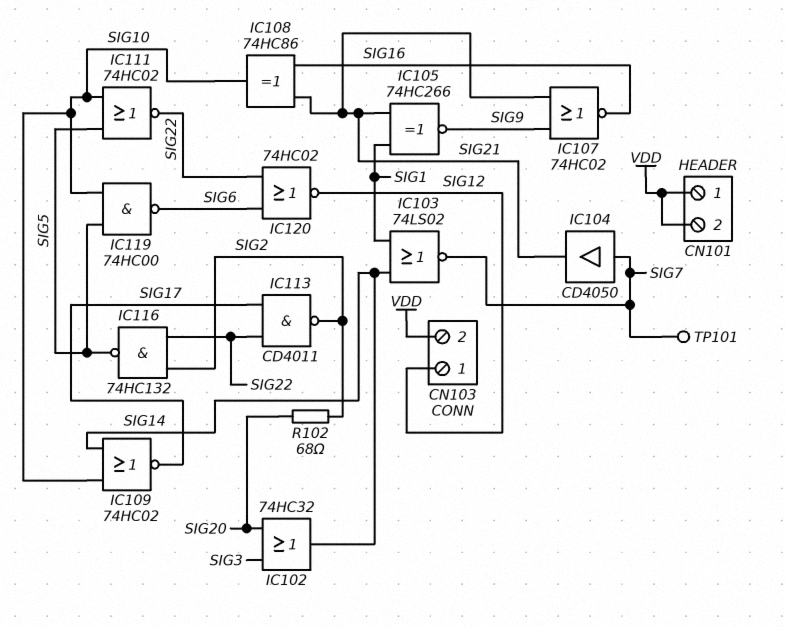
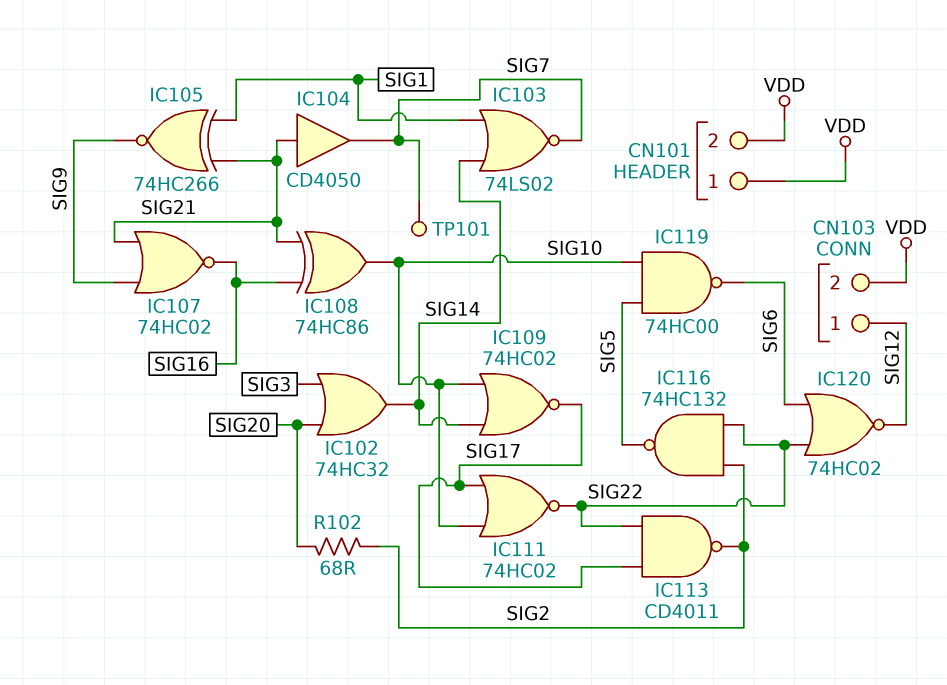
IC104: buffer CD4050 (in SIG7, out SIG21) -> buffer CD4050 (in SIG21, out SIG7)
IC111: NOR 74HC02 (in SIG5, in SIG10, out SIG22) -> NOR 74HC02 (in SIG10, in SIG17, out SIG22)

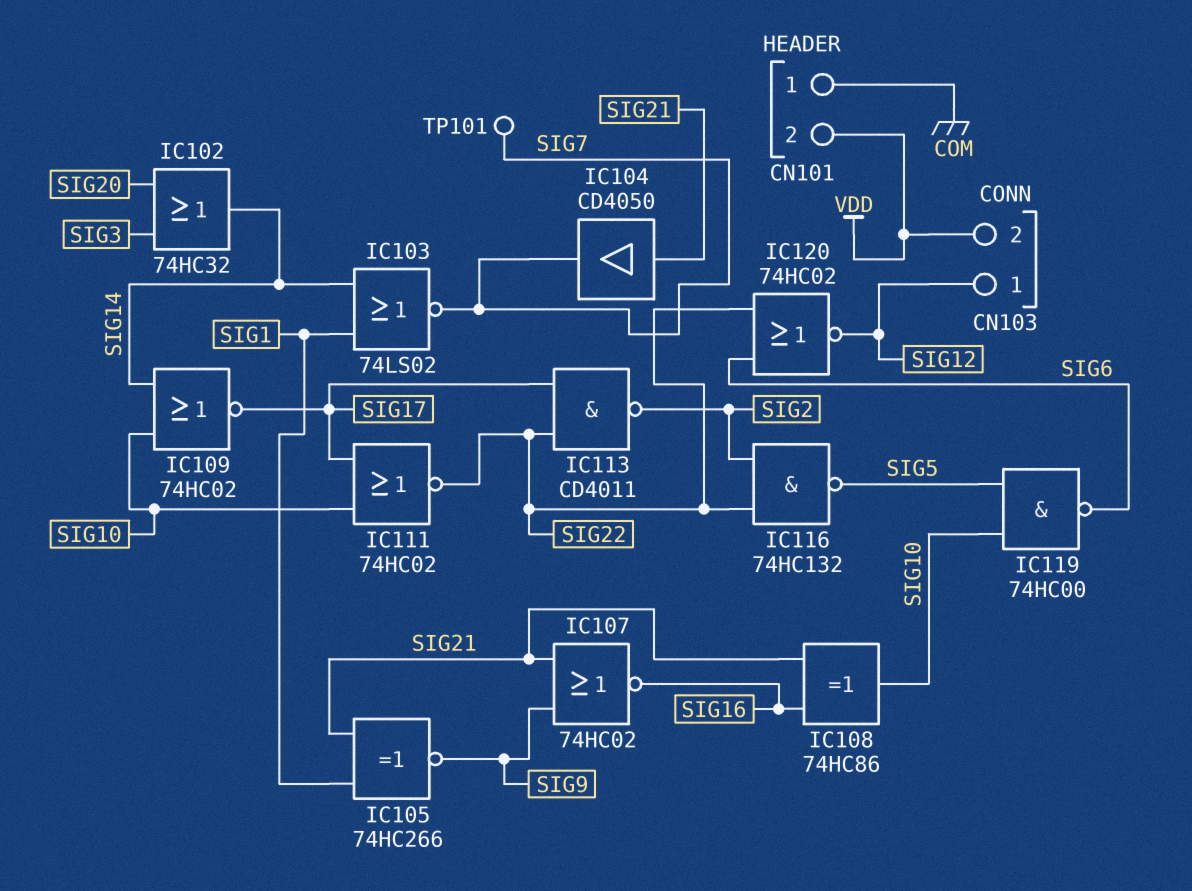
CN101 pin 1: VDD -> COM
R102: 68 (SIG2, SIG20) -> none

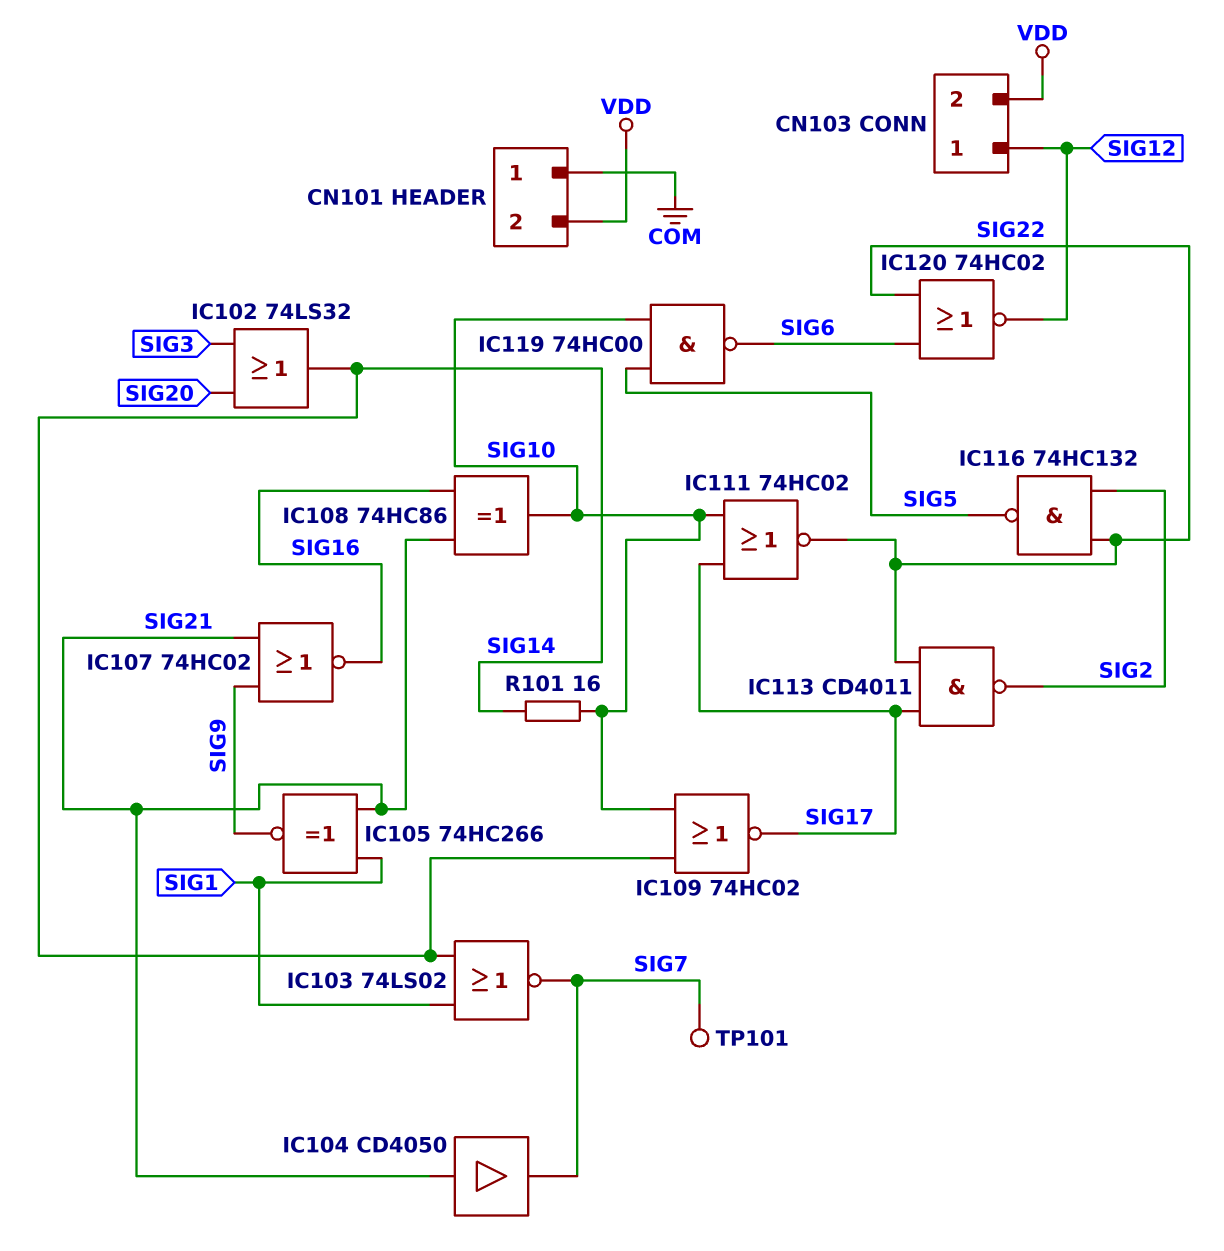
IC102: OR 74HC32 (in SIG3, in SIG20, out SIG14) -> OR 74LS32 (in SIG3, in SIG20, out SIG14)
R101: none -> 16 (SIG10, SIG14)

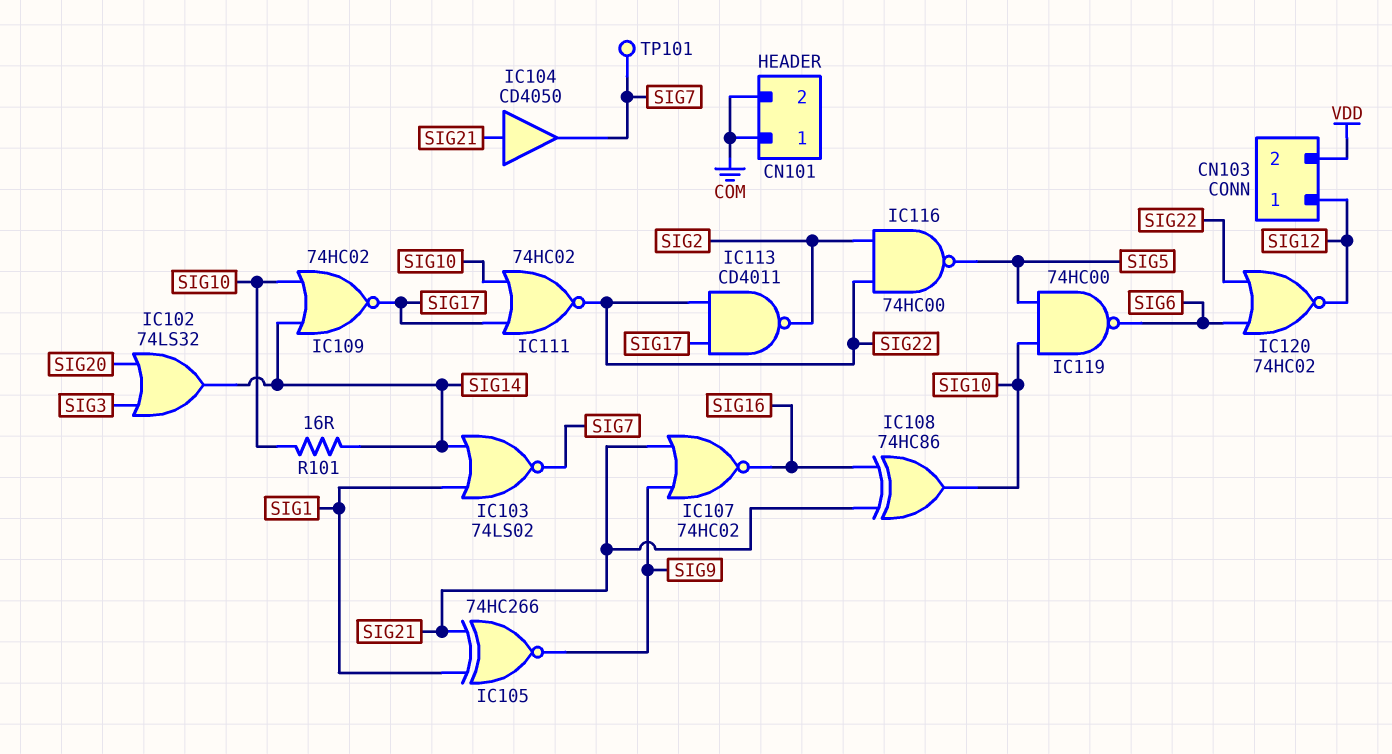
CN101 pin 2: VDD -> COM
IC116: NAND 74HC132 (in SIG2, in SIG22, out SIG5) -> NAND 74HC00 (in SIG2, in SIG22, out SIG5)

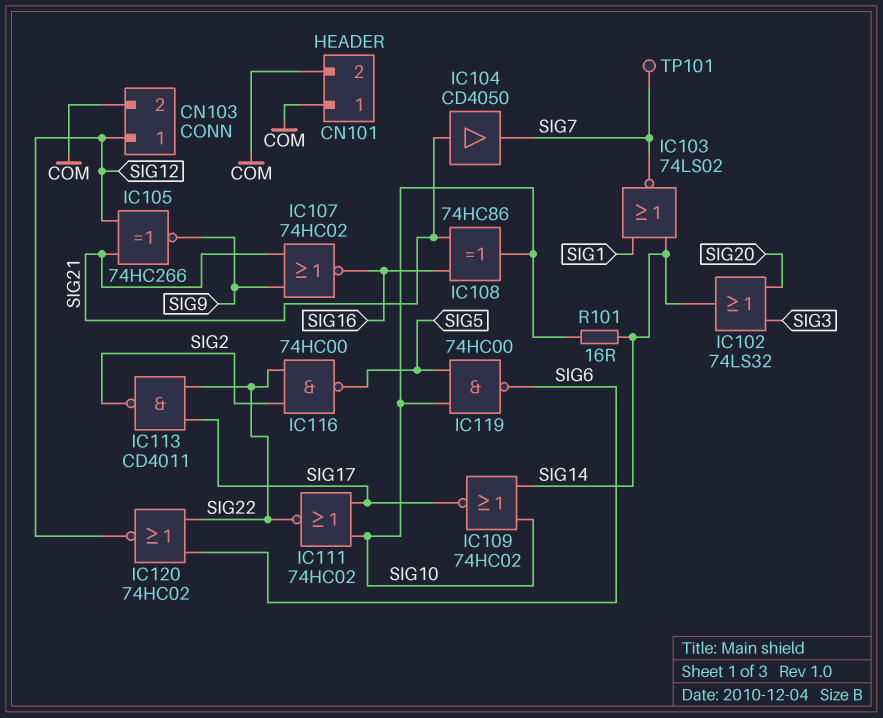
CN103 pin 2: VDD -> COM
IC105: XNOR 74HC266 (in SIG1, in SIG21, out SIG9) -> XNOR 74HC266 (in SIG12, in SIG21, out SIG9)

